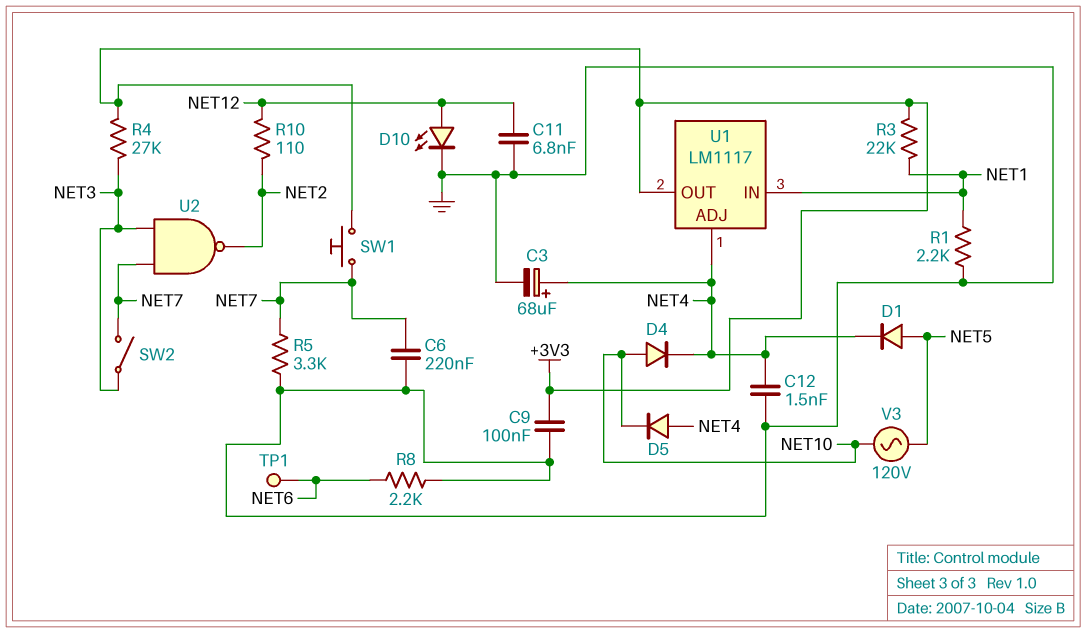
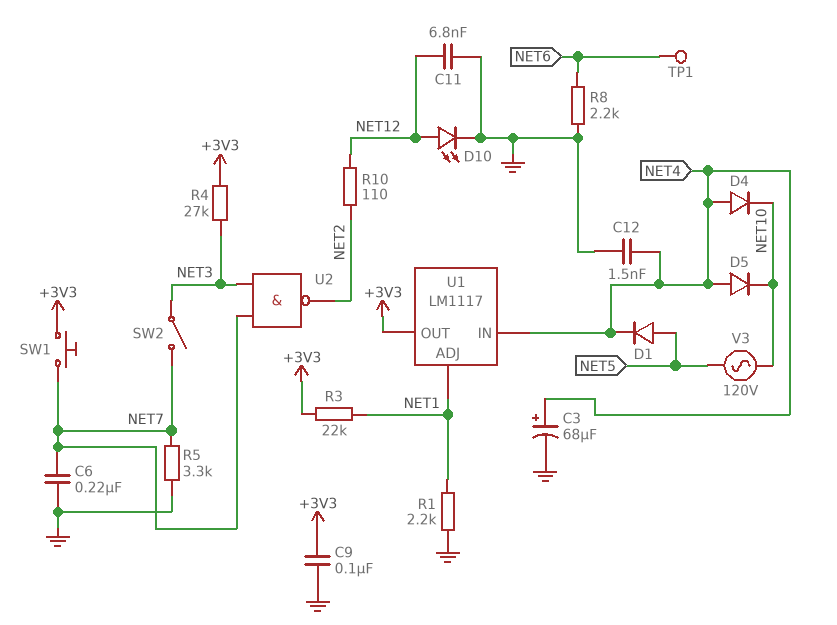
D4: diode (A NET10, K NET4) -> diode (A NET4, K NET10)
U1 pin ADJ: NET4 -> NET1
U1 pin IN: NET1 -> NET4

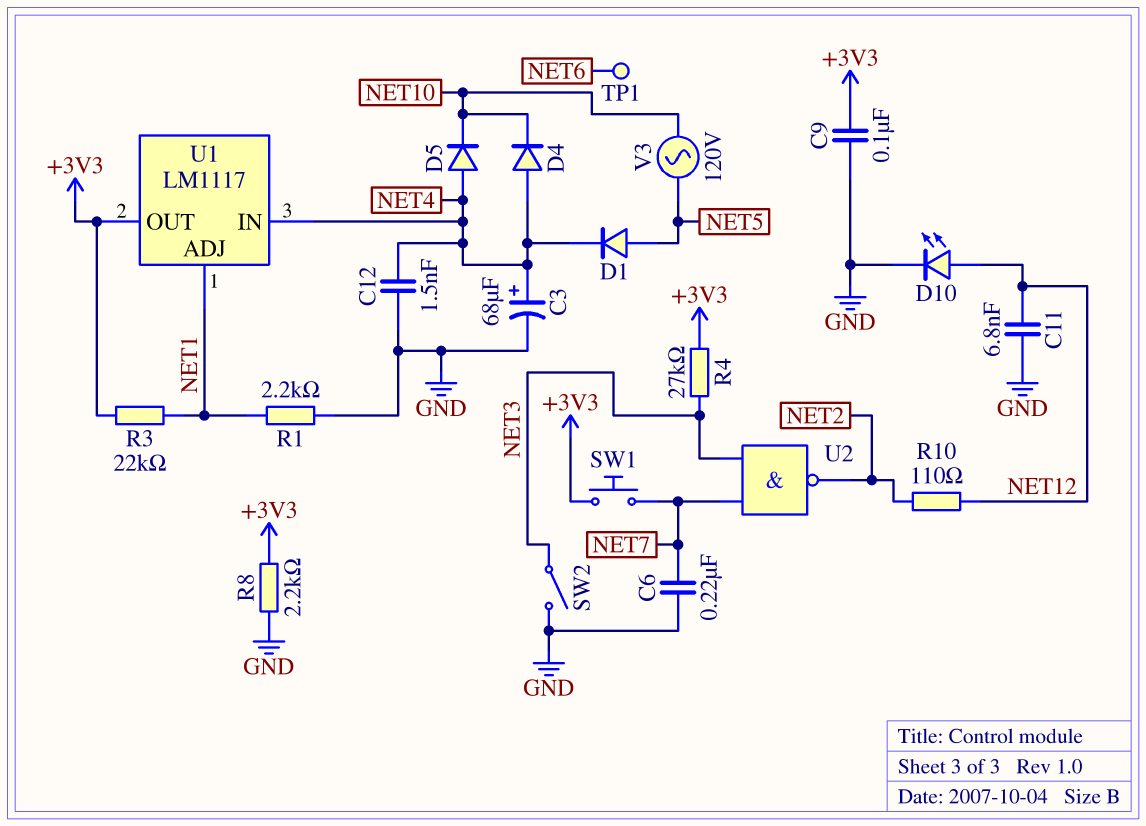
R5: 3.3k (GND, NET7) -> none
R8: 2.2k (GND, NET6) -> 2.2k (+3V3, GND)
SW2: switch (NET3, NET7) -> switch (GND, NET3)

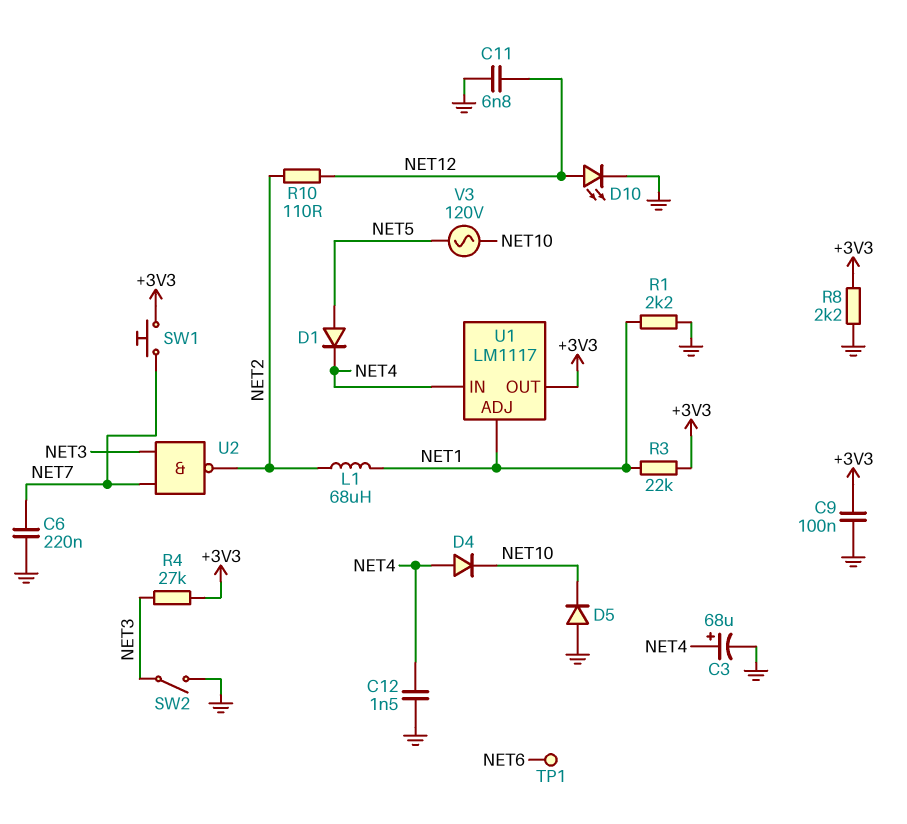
D5: diode (A NET4, K NET10) -> diode (A GND, K NET10)
L1: none -> 68uH (NET1, NET2)

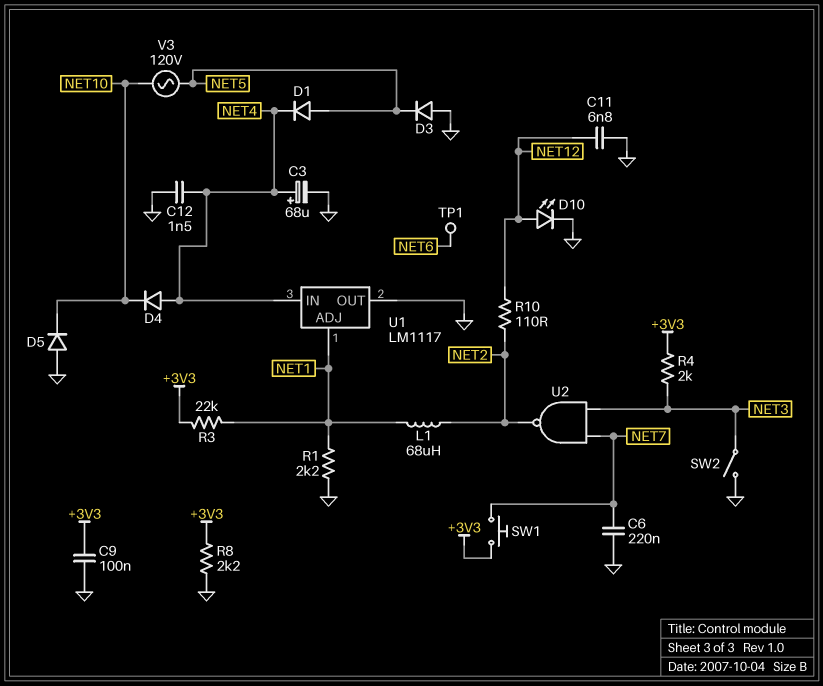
D3: none -> diode (A GND, K NET5)
R4: 27k (+3V3, NET3) -> 2k (+3V3, NET3)
U1 pin OUT: +3V3 -> GND

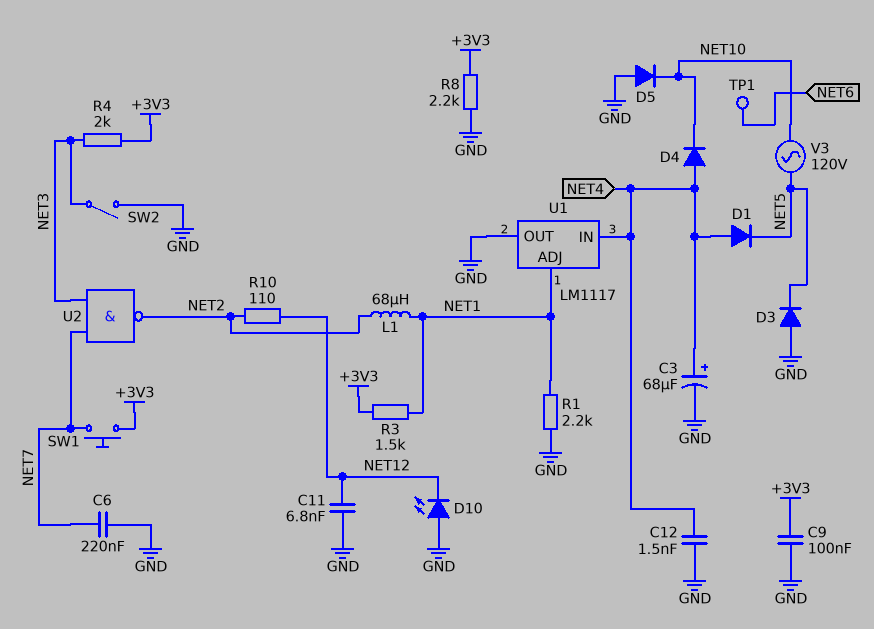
D1: diode (A NET5, K NET4) -> diode (A NET4, K NET5)
D10: LED (A NET12, K GND) -> LED (A GND, K NET12)
R3: 22k (+3V3, NET1) -> 1.5k (+3V3, NET1)

